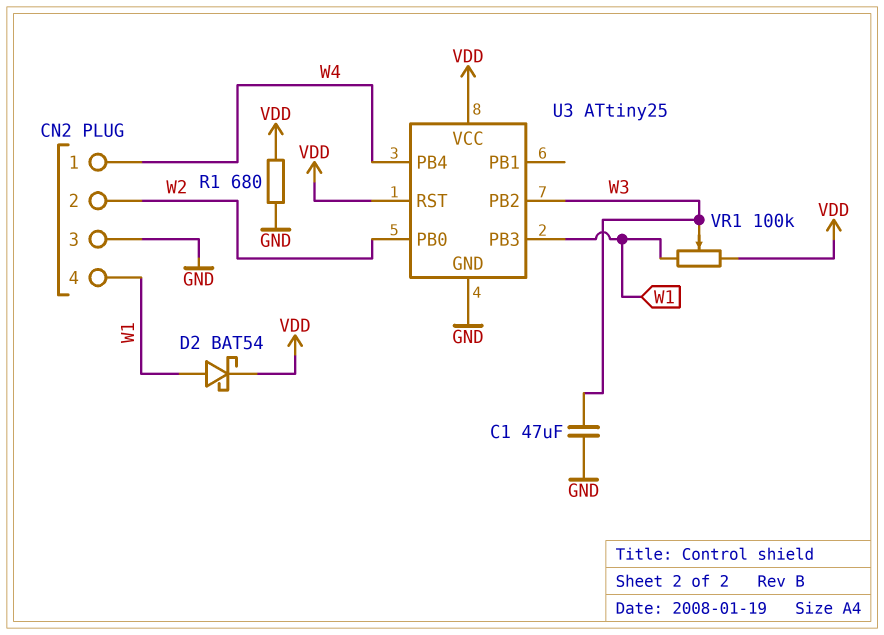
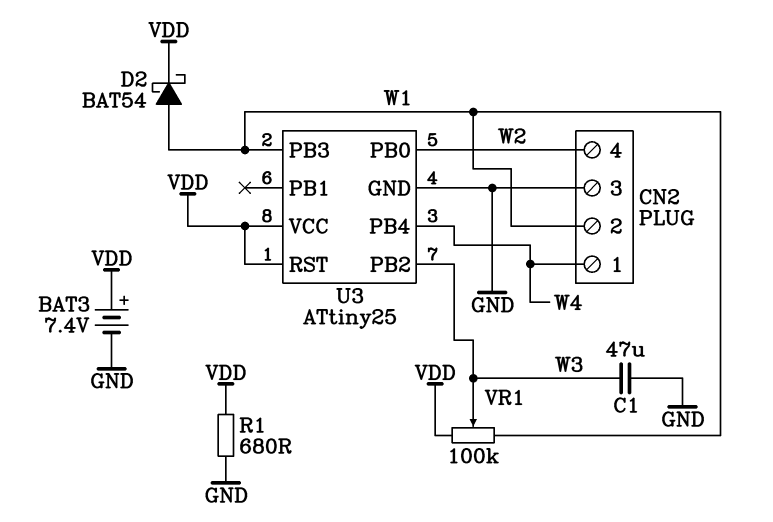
BAT3: none -> 7.4V (plus VDD, minus GND)
CN2 pin 2: W2 -> W1
CN2 pin 4: W1 -> W2

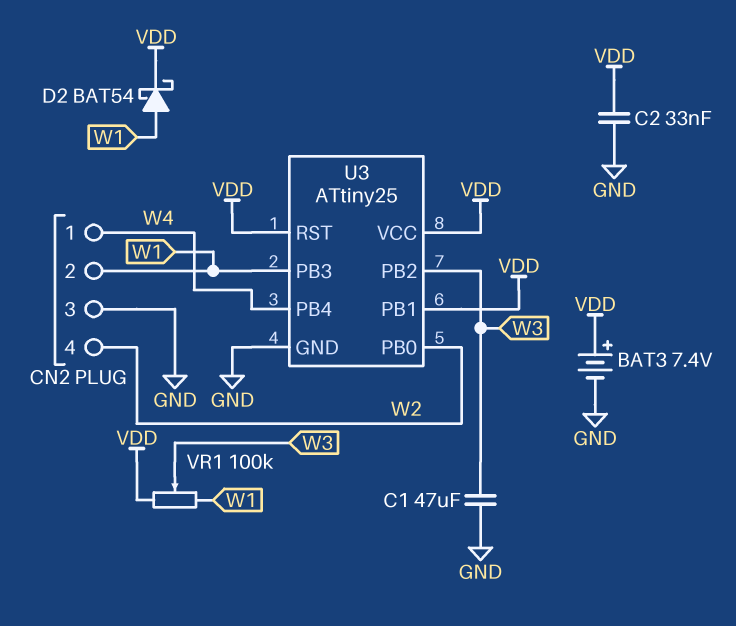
C2: none -> 33nF (GND, VDD)
R1: 680 (GND, VDD) -> none
U3 pin PB1: none -> VDD

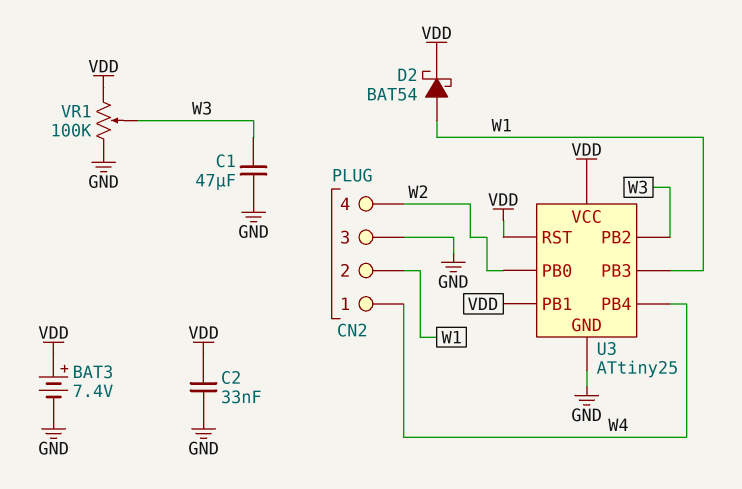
VR1: 100k (VDD, W1, wiper W3) -> 100k (GND, VDD, wiper W3)

